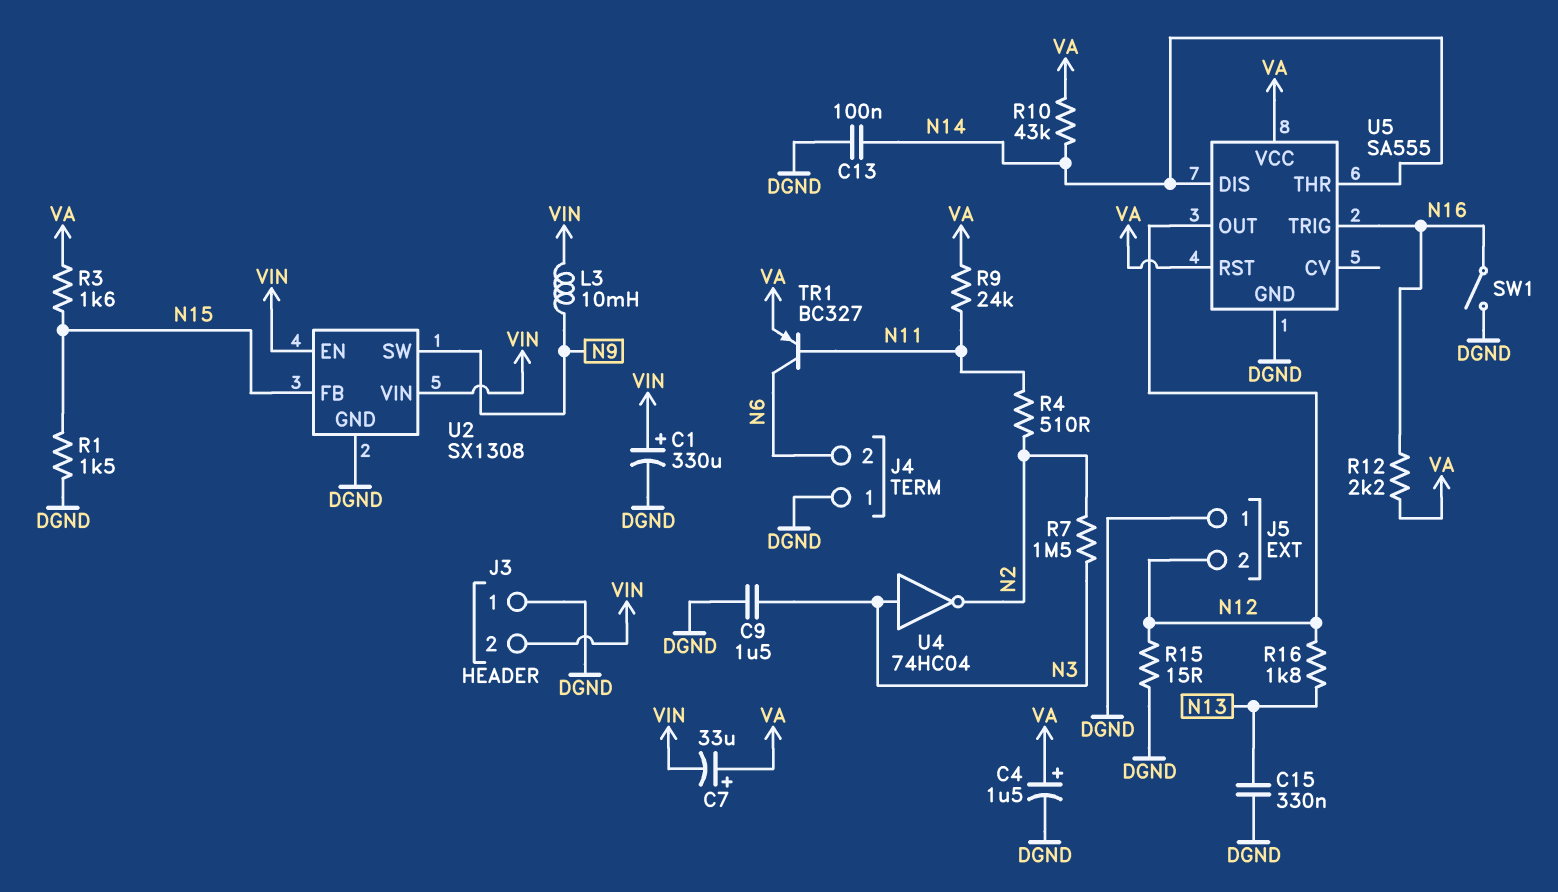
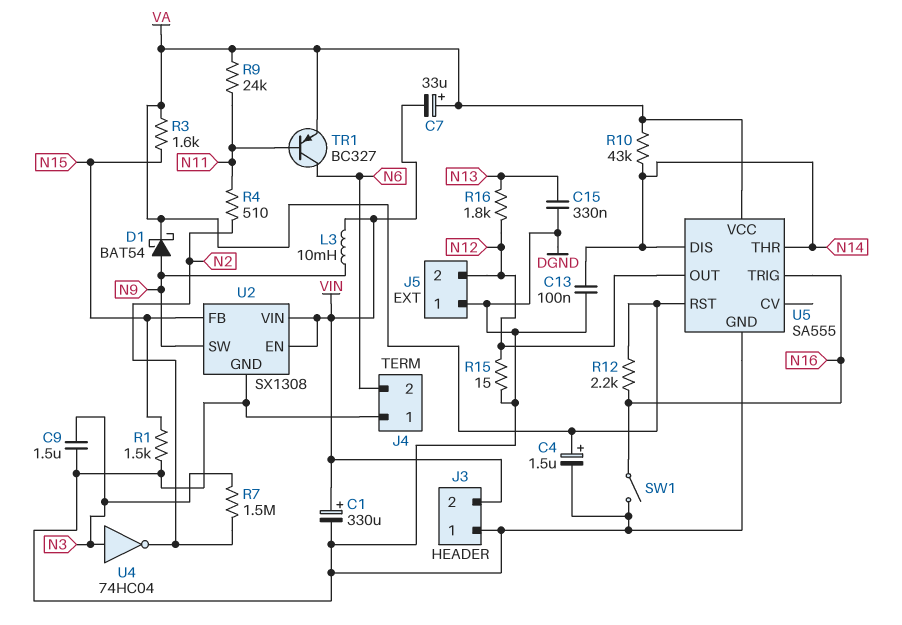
D1: none -> schottky BAT54 (A N9, K VA)

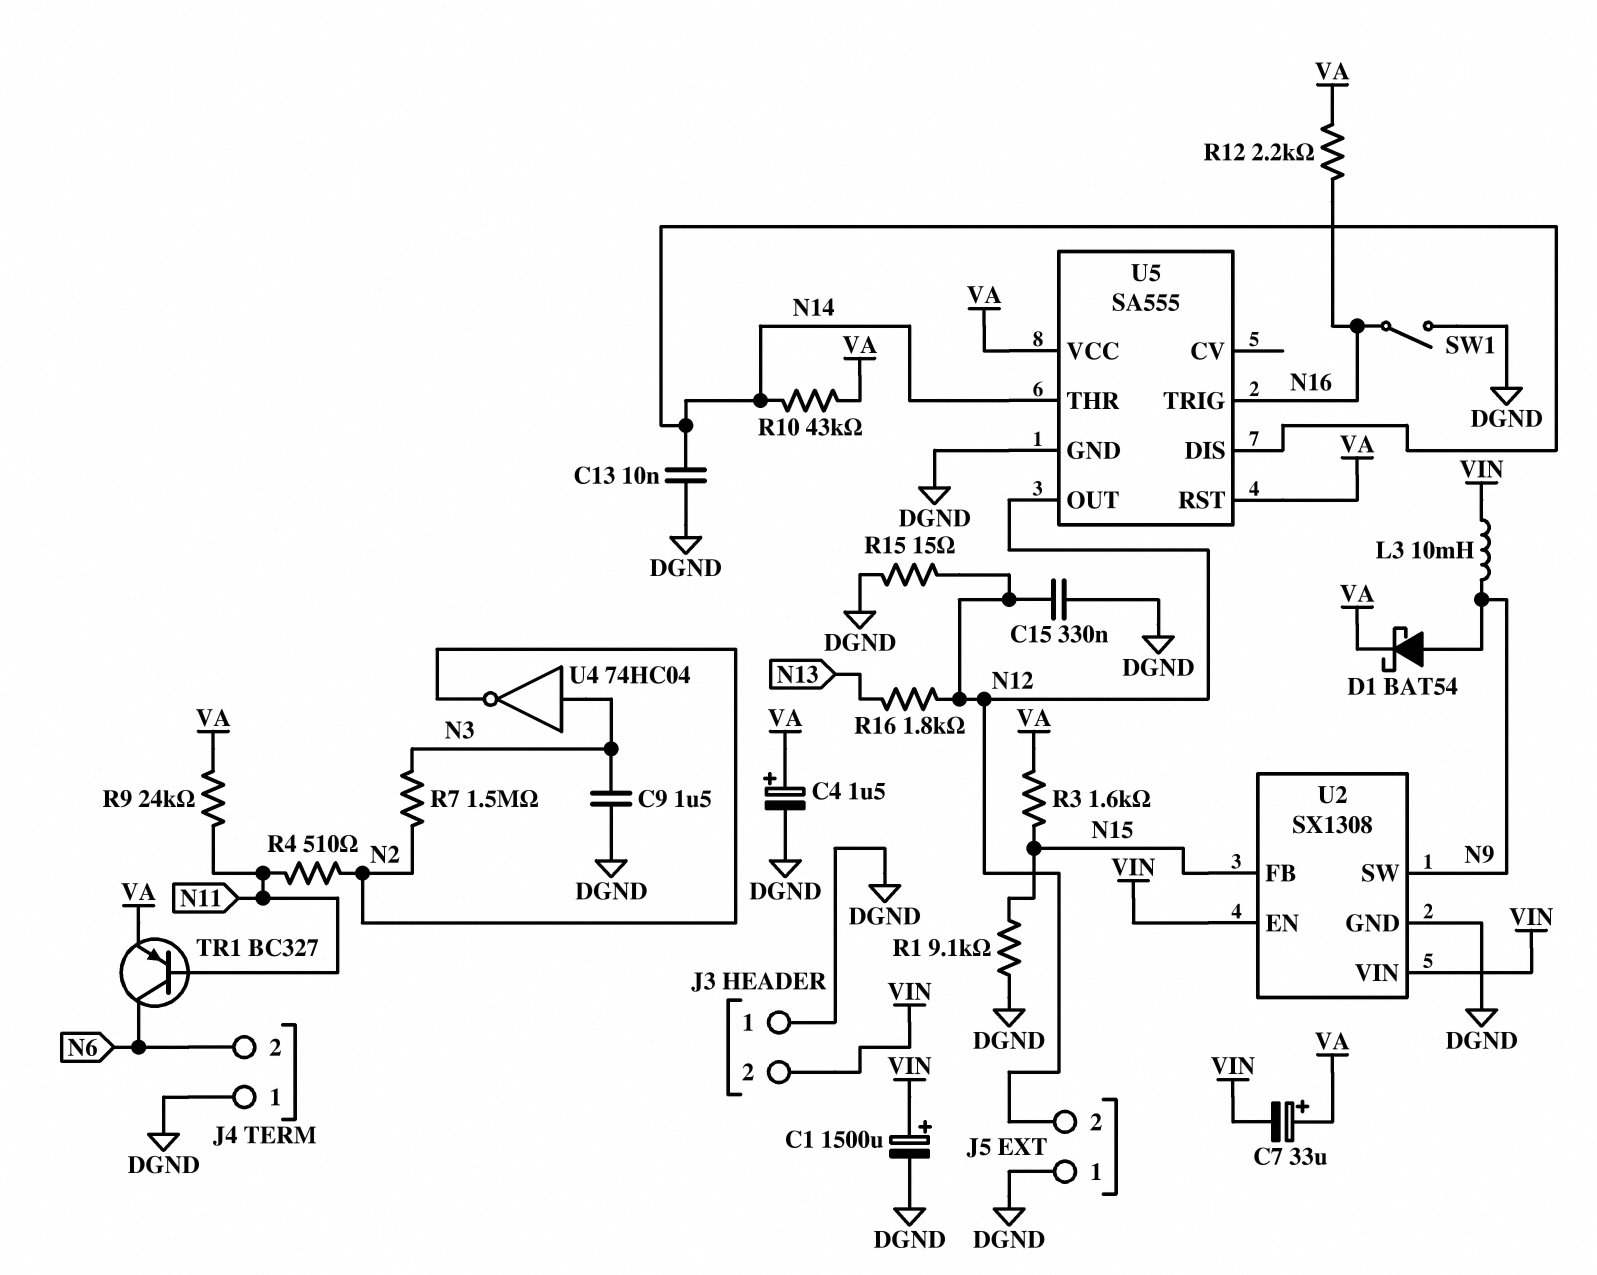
C1: 330uF (plus VIN, minus DGND) -> 1500uF (plus VIN, minus DGND)
C13: 100nF (DGND, N14) -> 10nF (DGND, N14)
C15: 330nF (DGND, N13) -> 330nF (DGND, N12)
R1: 1.5k (DGND, N15) -> 9.1k (DGND, N15)

